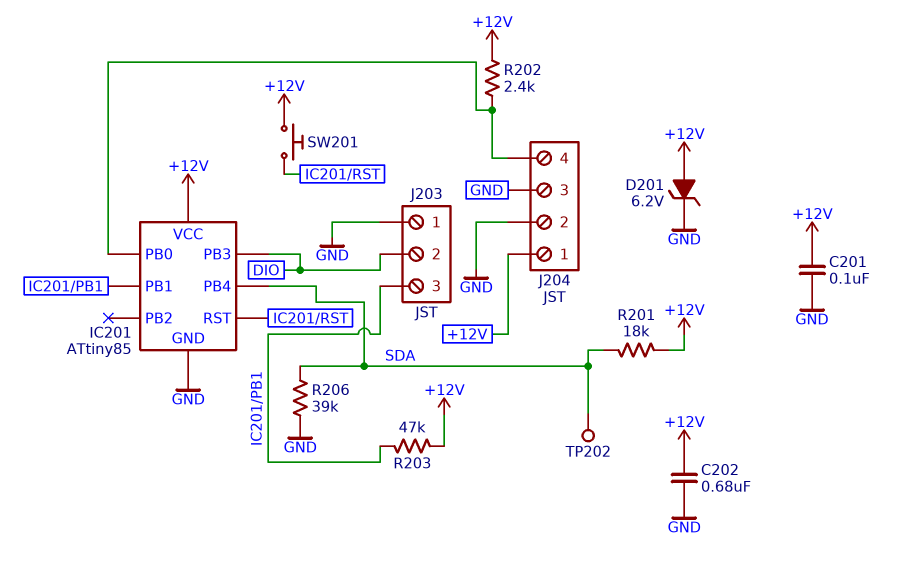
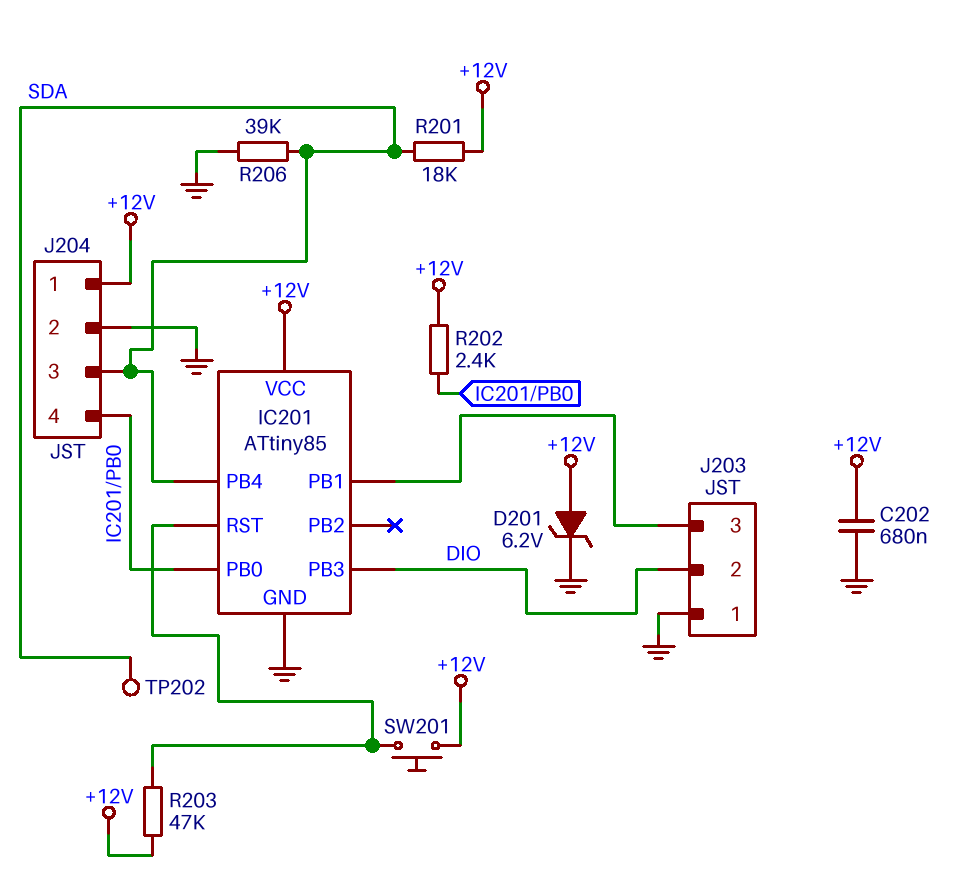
C201: 100nF (+12V, GND) -> none
J204 pin 3: GND -> SDA
R203: 47k (+12V, IC201/PB1) -> 47k (+12V, IC201/RST)

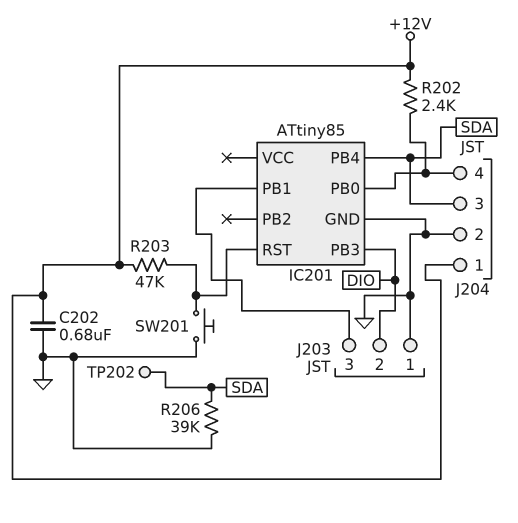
D201: zener 6.2V (A +12V, K GND) -> none
IC201 pin VCC: +12V -> none
R201: 18k (+12V, SDA) -> none
SW201: button (+12V, IC201/RST) -> button (GND, IC201/RST)

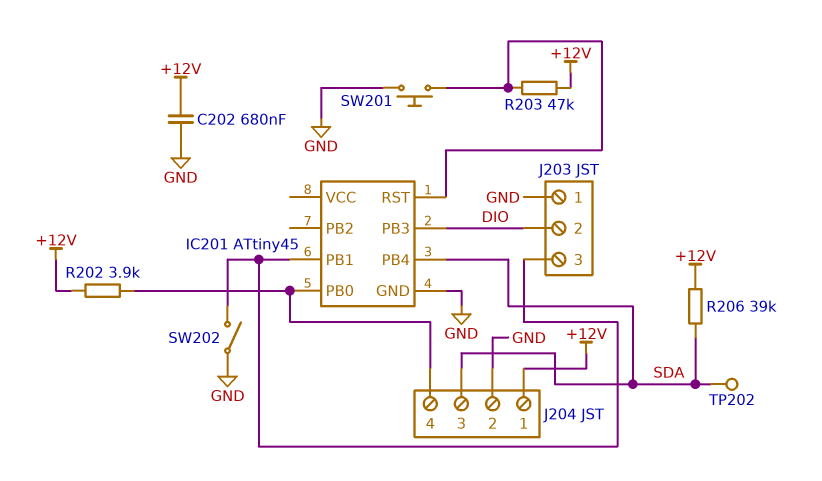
IC201: ATtiny85 -> ATtiny45
R202: 2.4k (+12V, IC201/PB0) -> 3.9k (+12V, IC201/PB0)
R206: 39k (GND, SDA) -> 39k (+12V, SDA)
SW202: none -> switch (GND, IC201/PB1)

